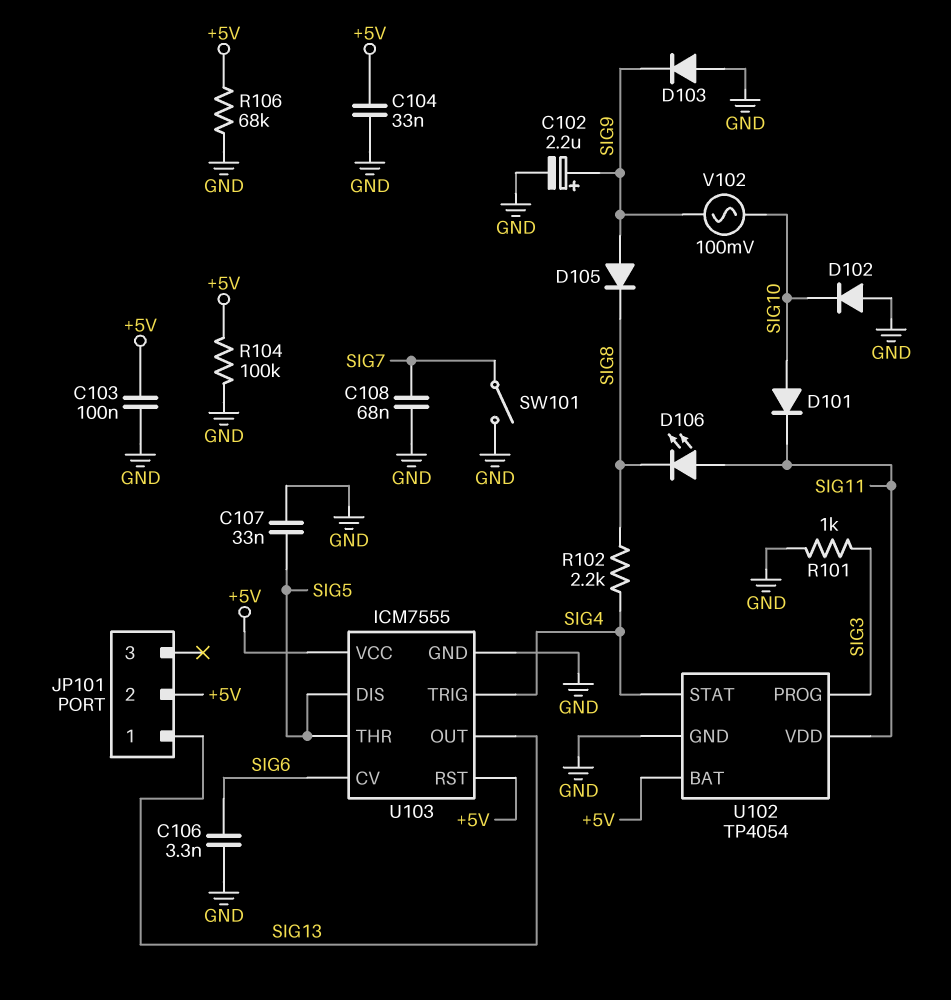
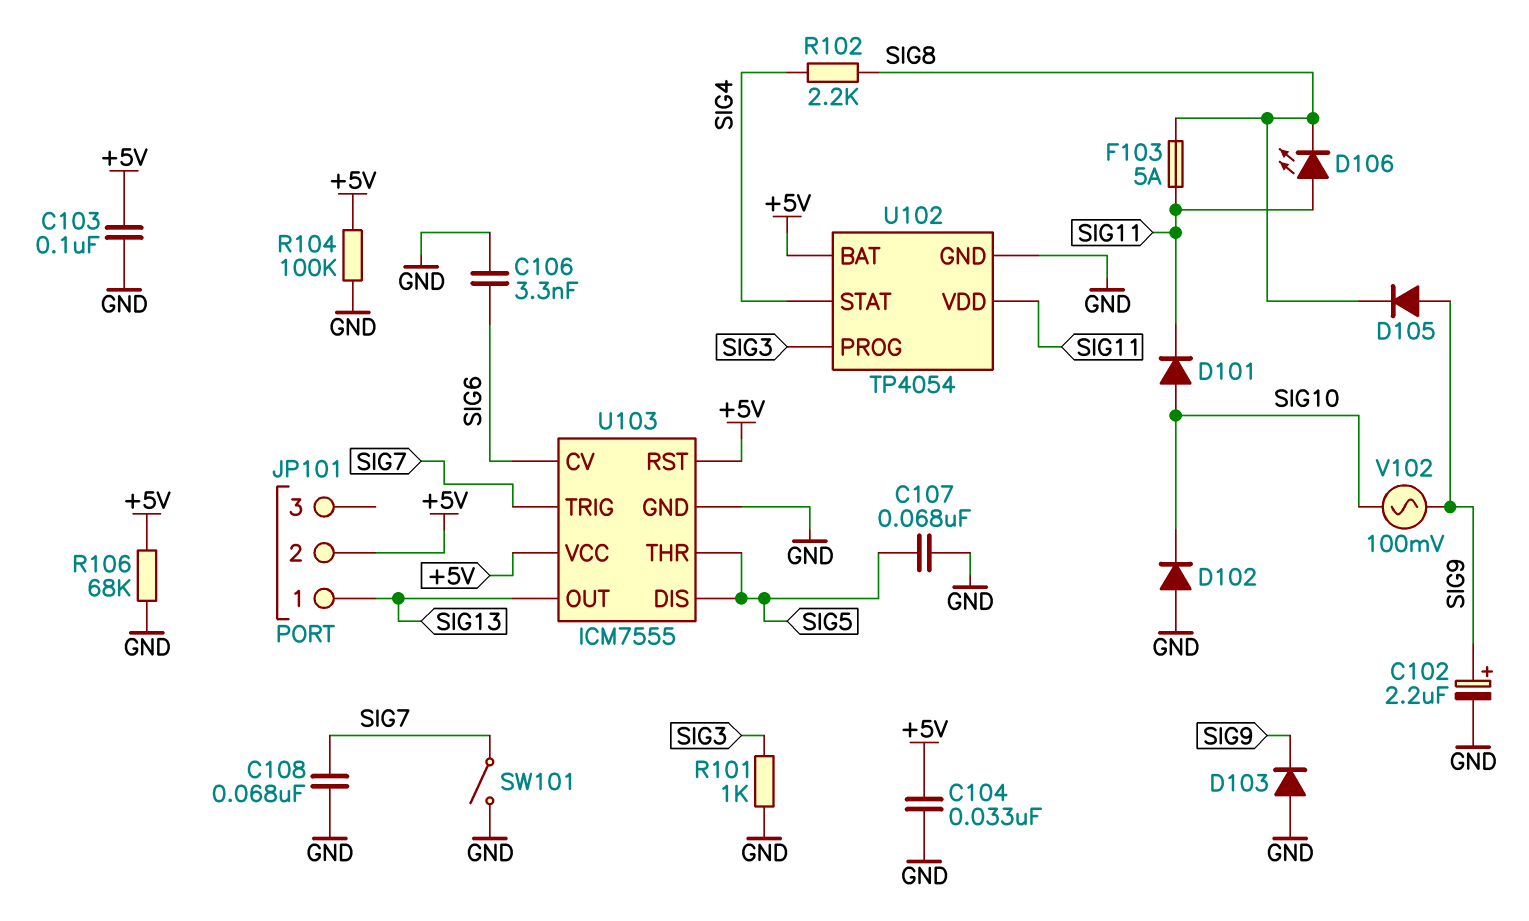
C107: 33nF (GND, SIG5) -> 68nF (GND, SIG5)
F103: none -> 5A (SIG8, SIG11)
U103 pin TRIG: SIG4 -> SIG7

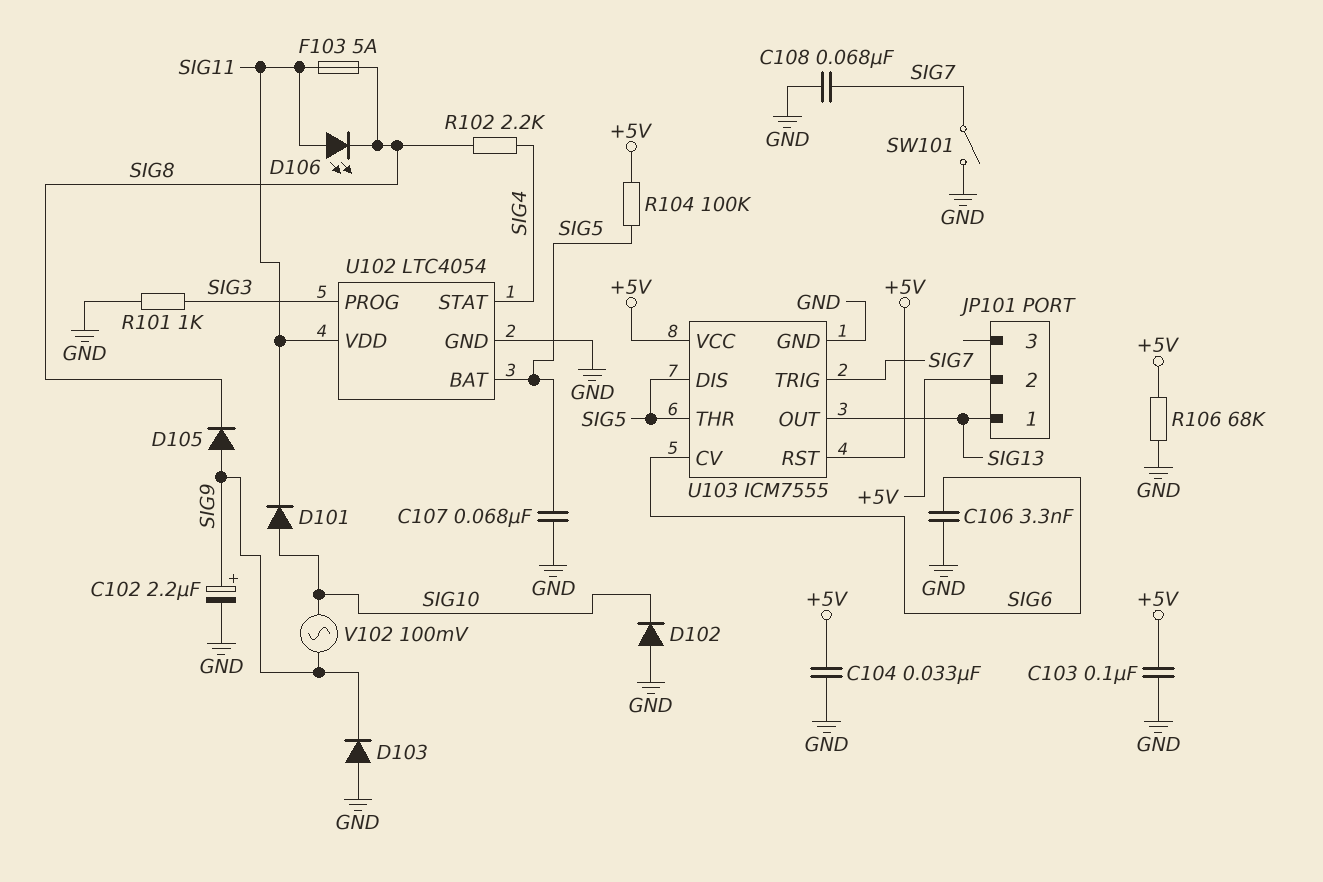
R104: 100k (+5V, GND) -> 100k (+5V, SIG5)
U102: TP4054 -> LTC4054
U102 pin BAT: +5V -> SIG5

